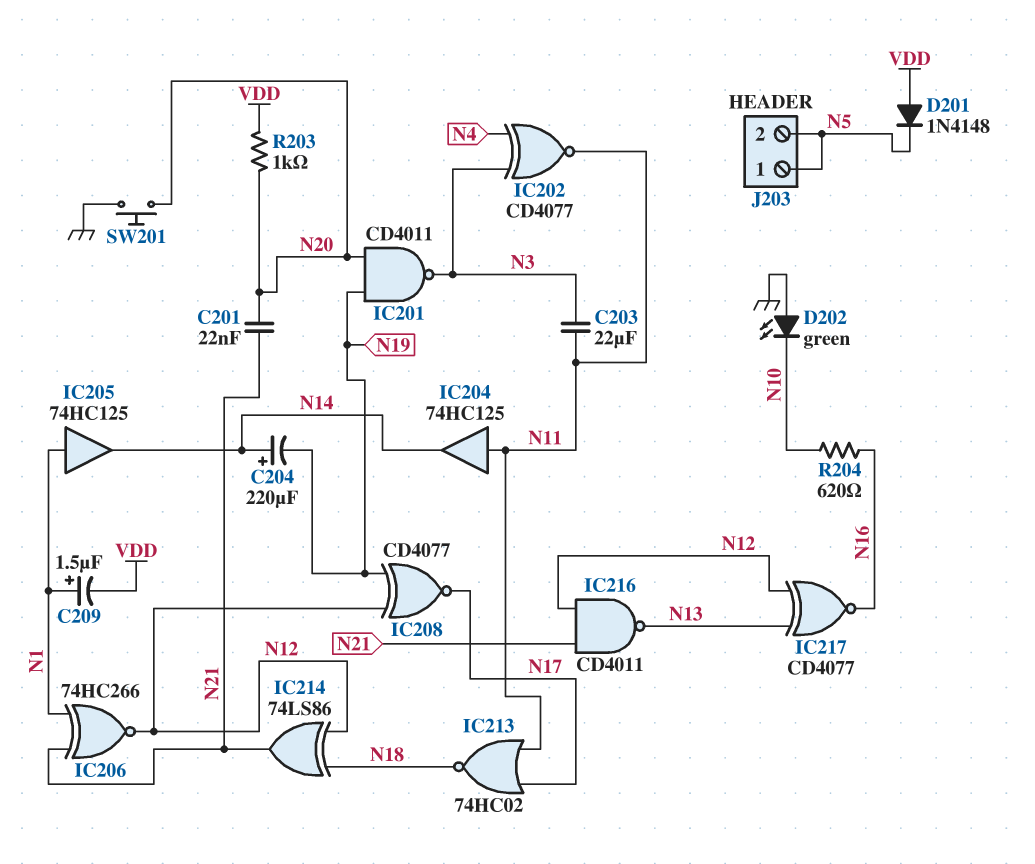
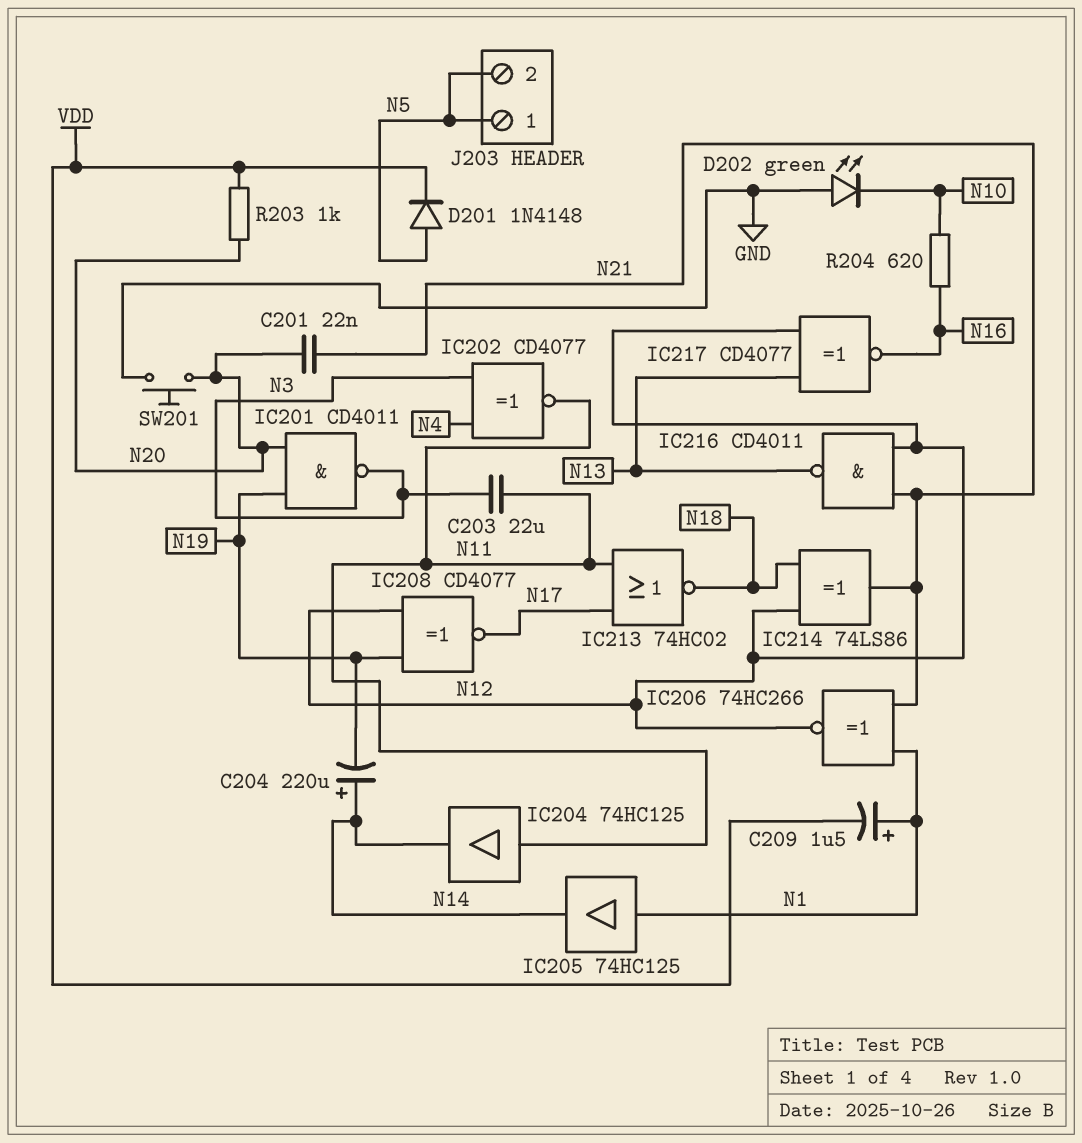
D201: diode 1N4148 (A VDD, K N5) -> diode 1N4148 (A N5, K VDD)

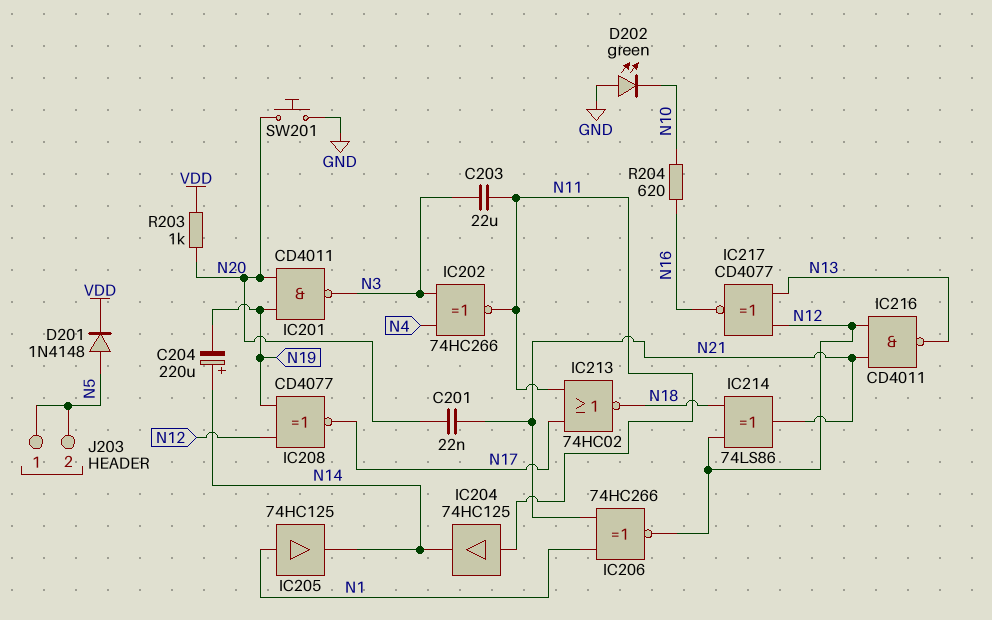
C209: 1.5uF (plus N1, minus VDD) -> none
IC202: XNOR CD4077 (in N3, in N4, out N11) -> XNOR 74HC266 (in N3, in N4, out N11)

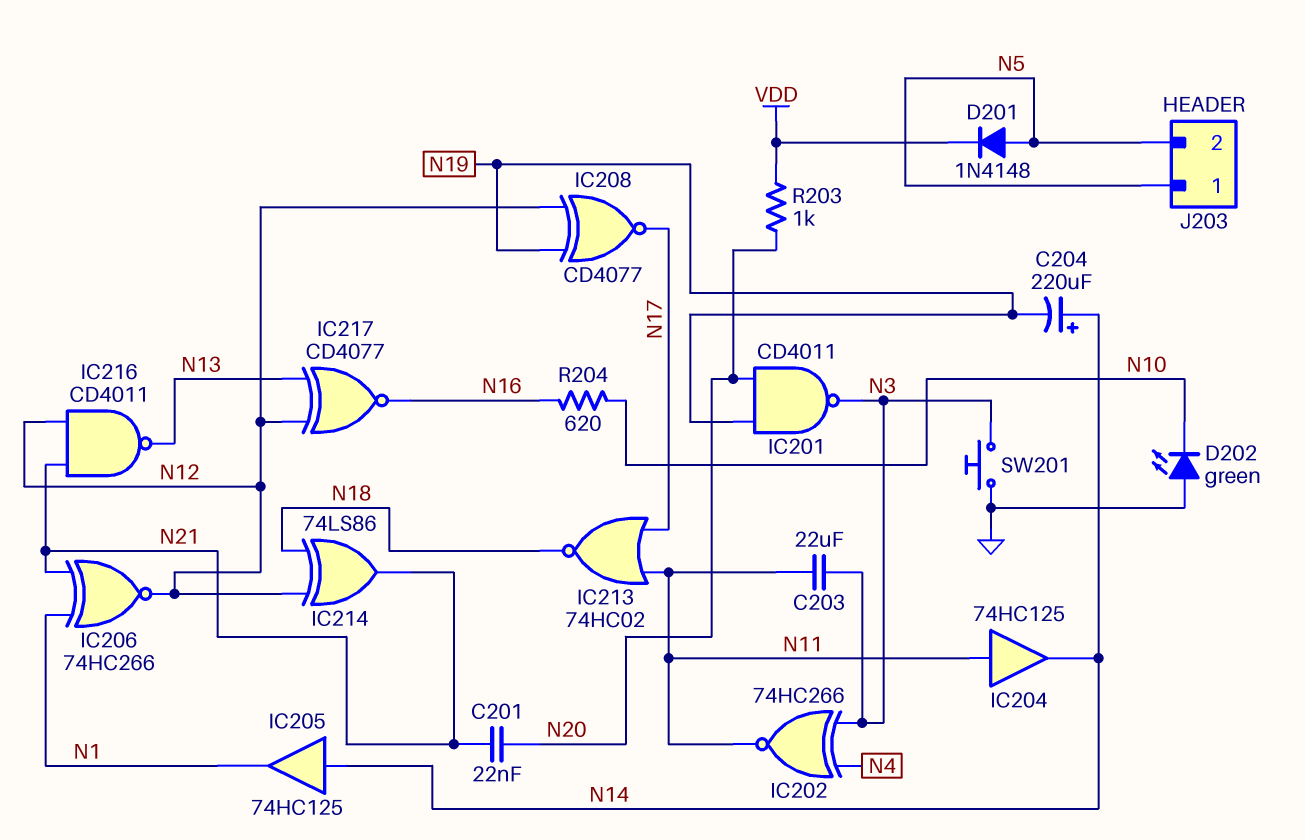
IC205: buffer 74HC125 (in N1, out N14) -> buffer 74HC125 (in N14, out N1)
SW201: button (GND, N20) -> button (GND, N3)

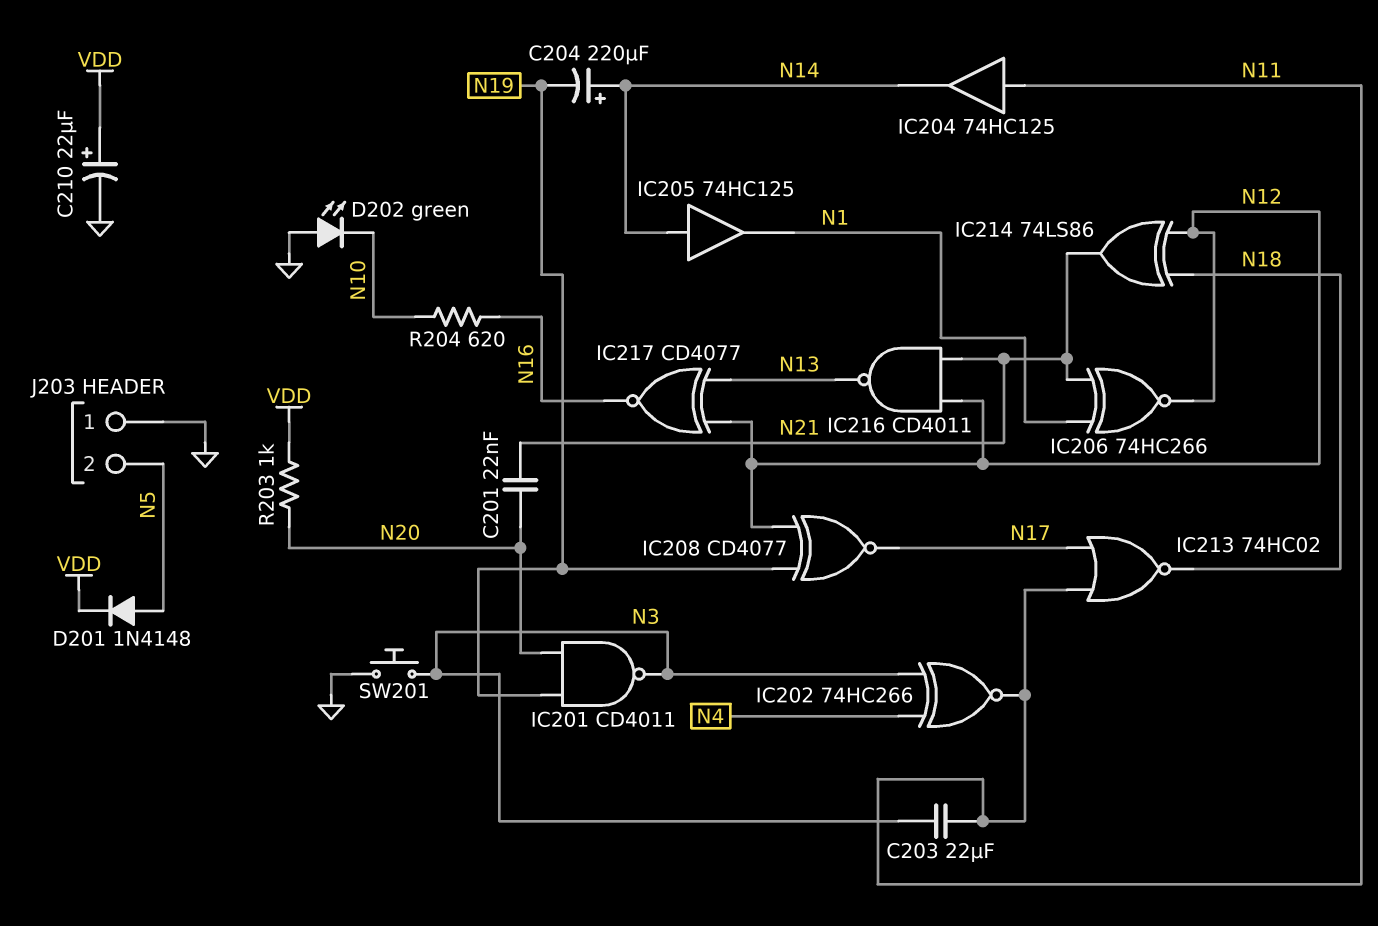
C210: none -> 22uF (plus VDD, minus GND)
J203 pin 1: N5 -> GND

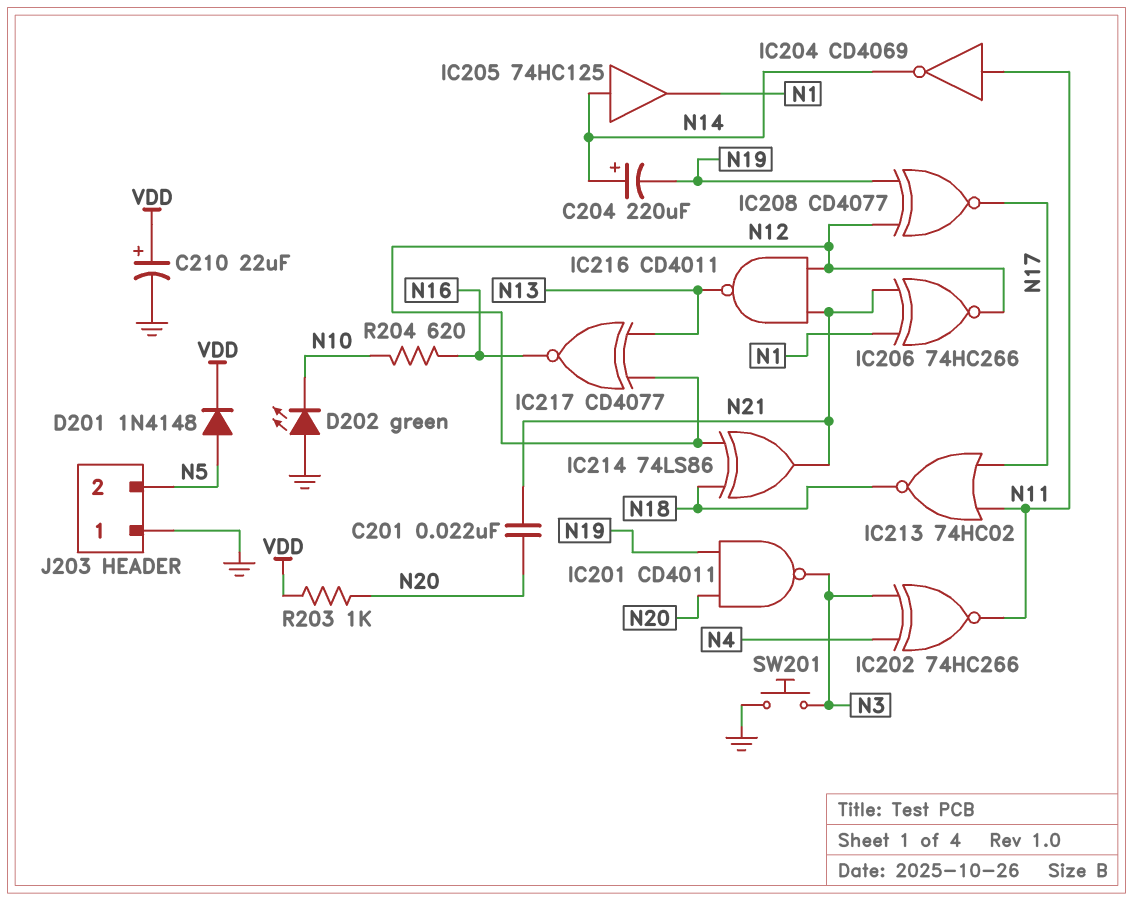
C203: 22uF (N3, N11) -> none
IC204: buffer 74HC125 (in N11, out N14) -> NOT CD4069 (in N11, out N14)

